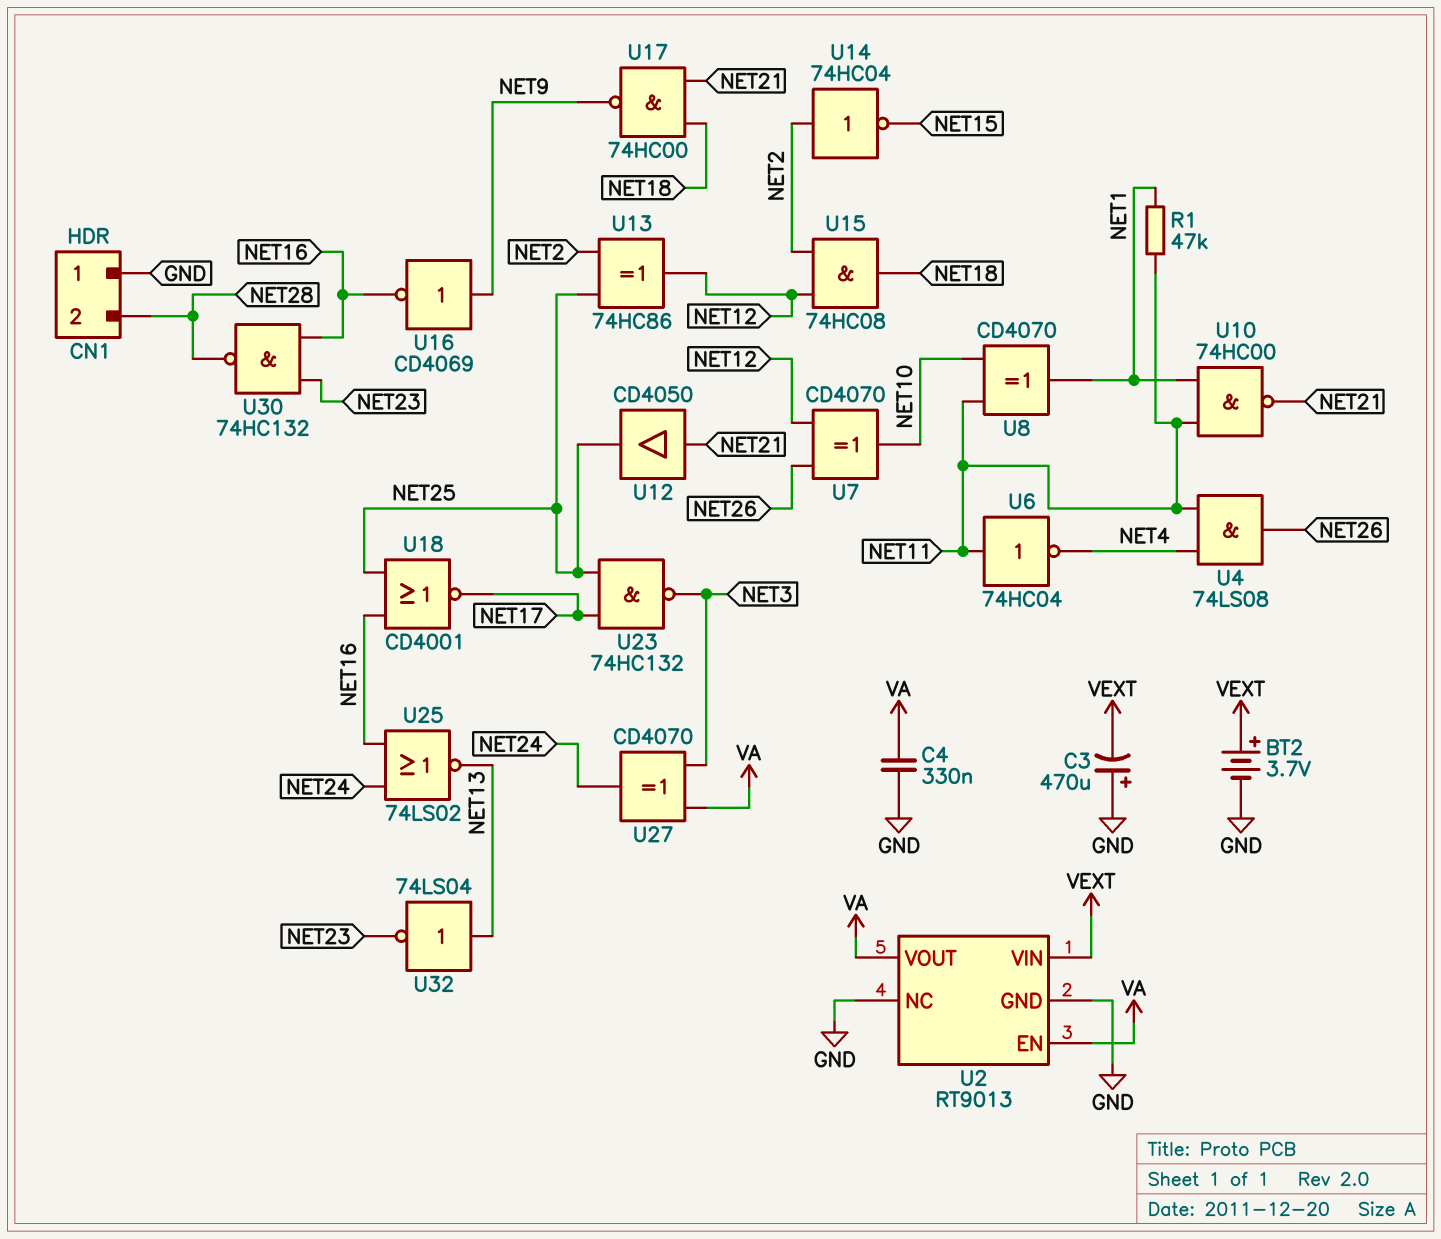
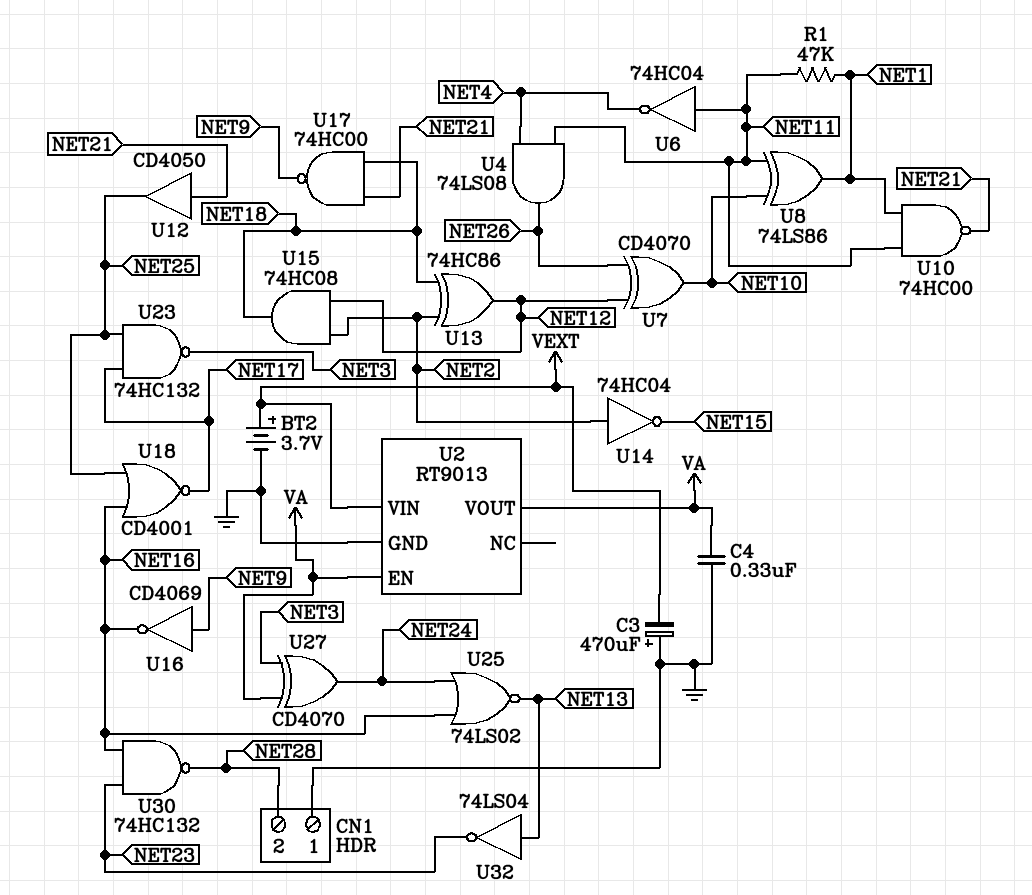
U2 pin NC: GND -> none
U8: XOR CD4070 (in NET10, in NET11, out NET1) -> XOR 74LS86 (in NET10, in NET11, out NET1)
U13: XOR 74HC86 (in NET2, in NET25, out NET12) -> XOR 74HC86 (in NET2, in NET18, out NET12)

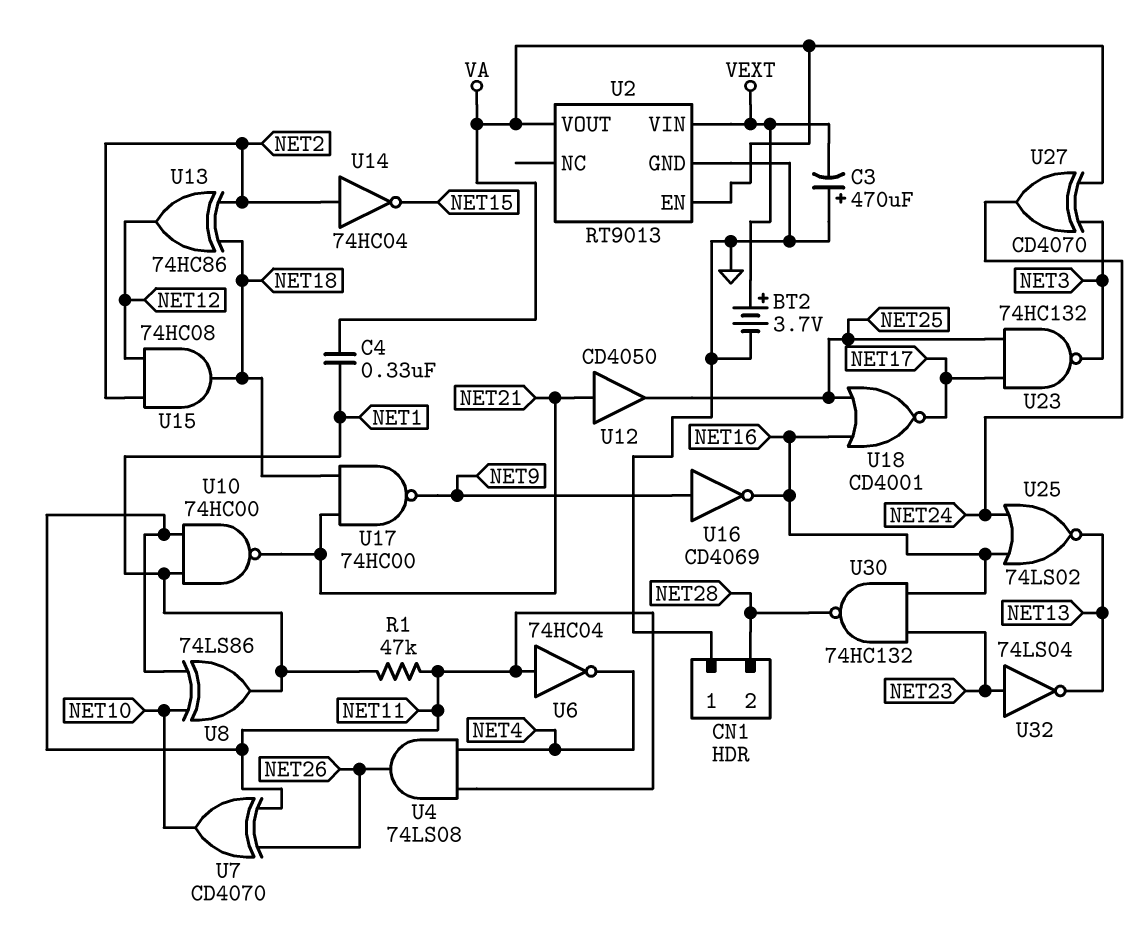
C4: 330nF (GND, VA) -> 330nF (NET1, VA)
U7: XOR CD4070 (in NET12, in NET26, out NET10) -> XOR CD4070 (in NET11, in NET26, out NET10)
U32: NOT 74LS04 (in NET13, out NET23) -> NOT 74LS04 (in NET23, out NET13)

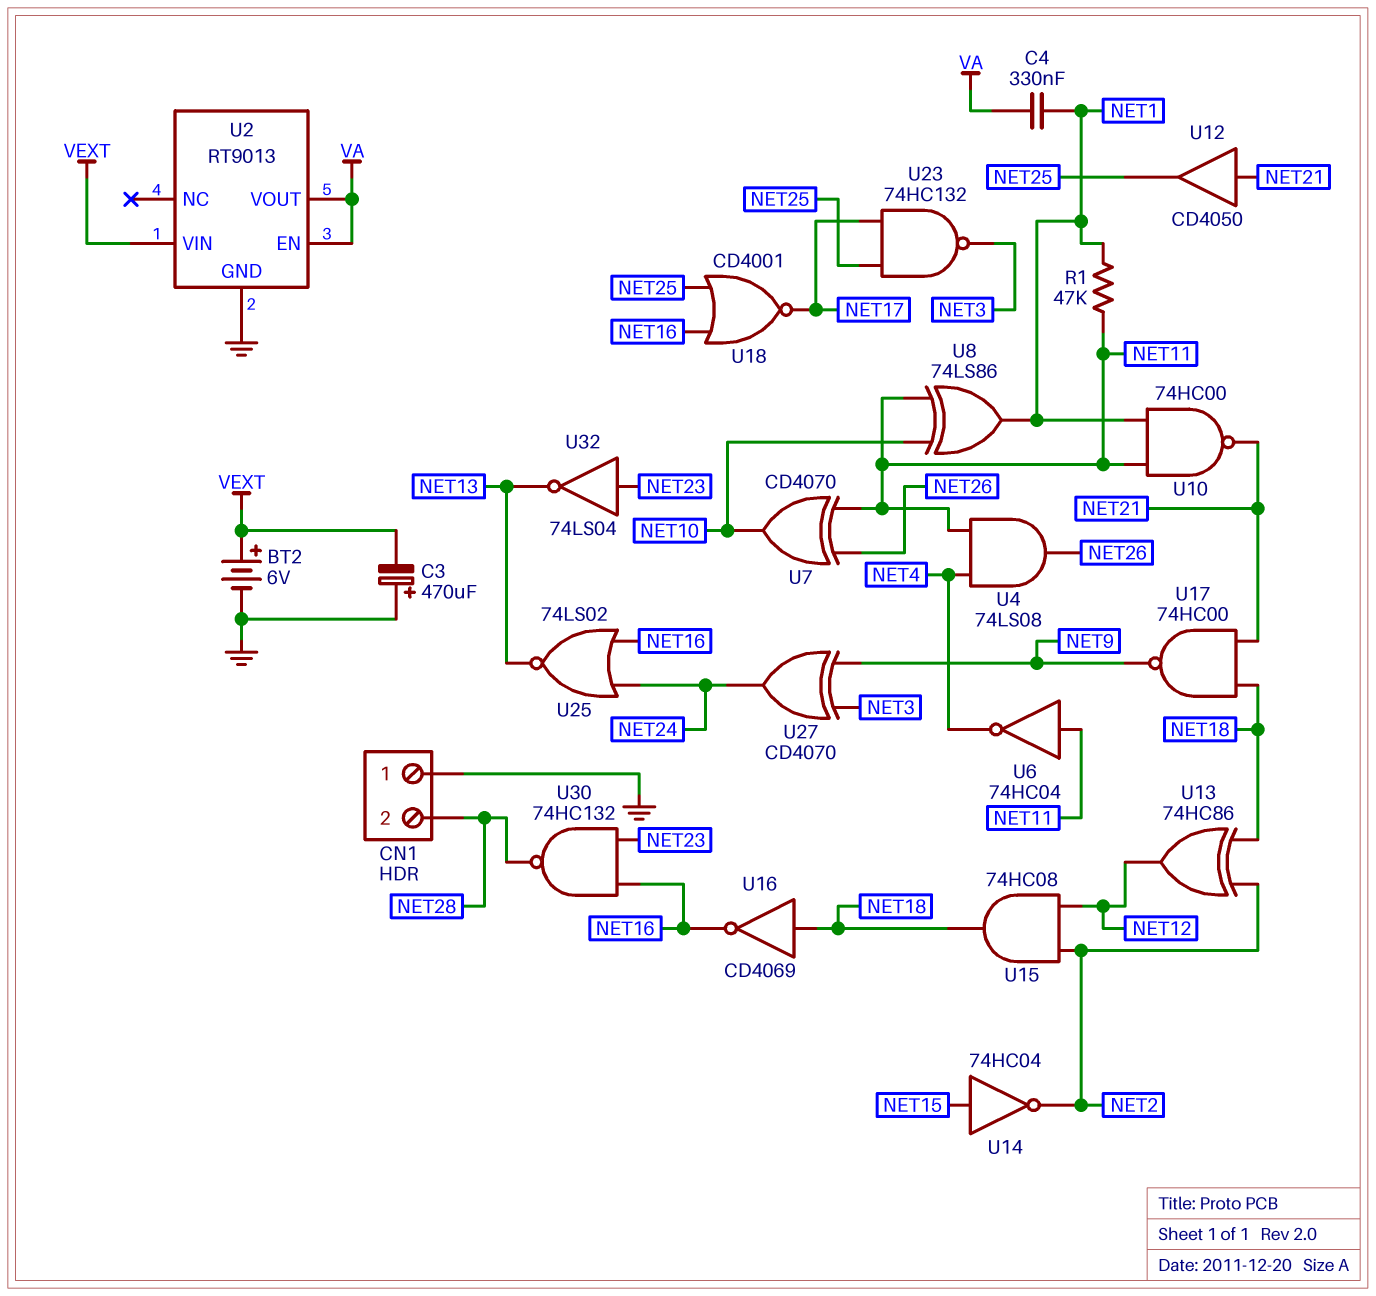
BT2: 3.7V (plus VEXT, minus GND) -> 6V (plus VEXT, minus GND)
U14: NOT 74HC04 (in NET2, out NET15) -> NOT 74HC04 (in NET15, out NET2)
U16: NOT CD4069 (in NET9, out NET16) -> NOT CD4069 (in NET18, out NET16)
U27: XOR CD4070 (in NET3, in VA, out NET24) -> XOR CD4070 (in NET3, in NET9, out NET24)

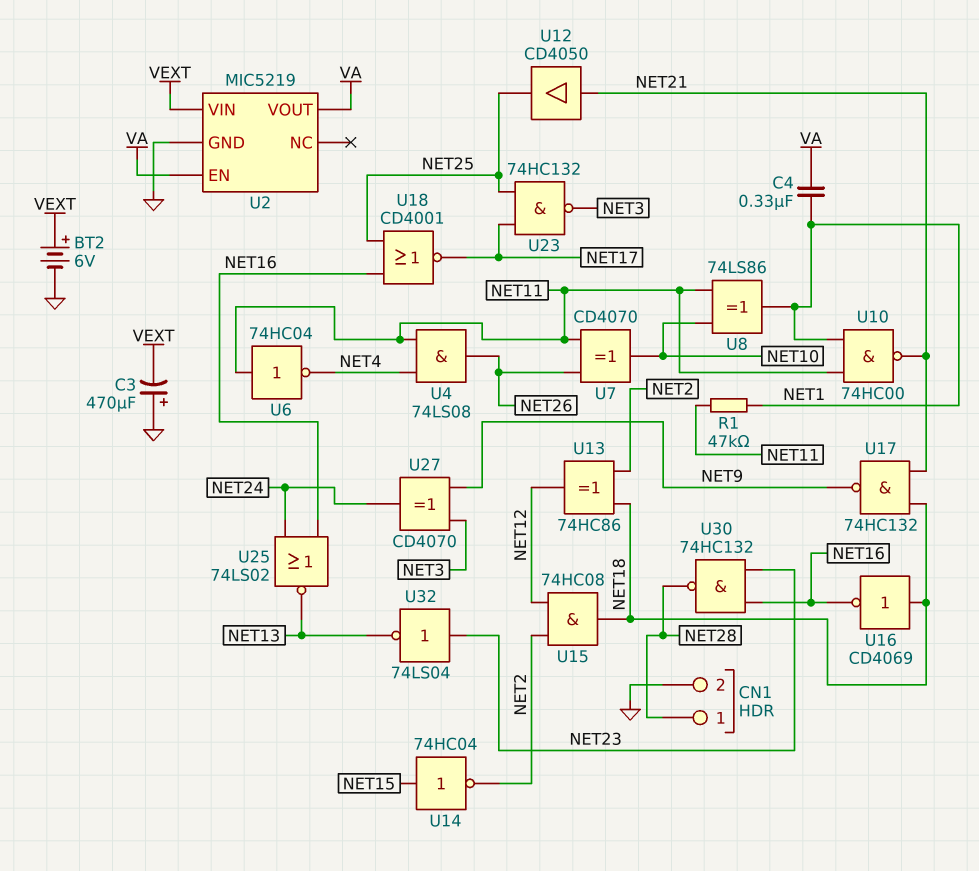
CN1 pin 1: GND -> NET28
CN1 pin 2: NET28 -> GND
U2: RT9013 -> MIC5219
U17: NAND 74HC00 (in NET18, in NET21, out NET9) -> NAND 74HC132 (in NET18, in NET21, out NET9)

